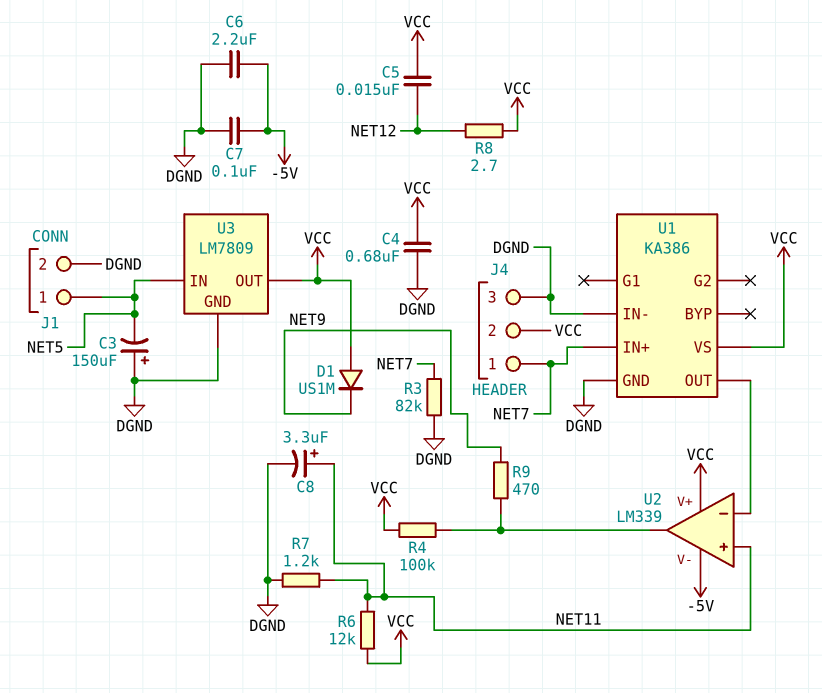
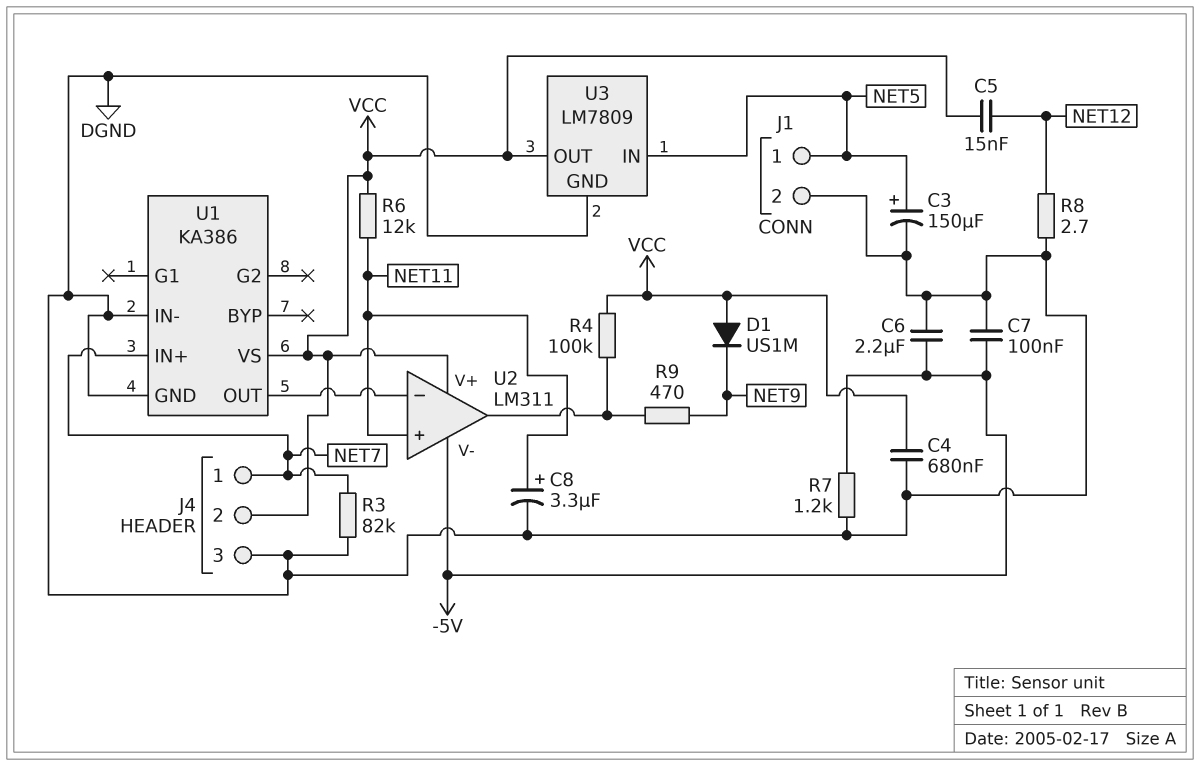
C3: 150uF (plus DGND, minus NET5) -> 150uF (plus NET5, minus DGND)
R7: 1.2k (DGND, NET11) -> 1.2k (-5V, DGND)
R8: 2.7 (NET12, VCC) -> 2.7 (DGND, NET12)
U2: LM339 -> LM311

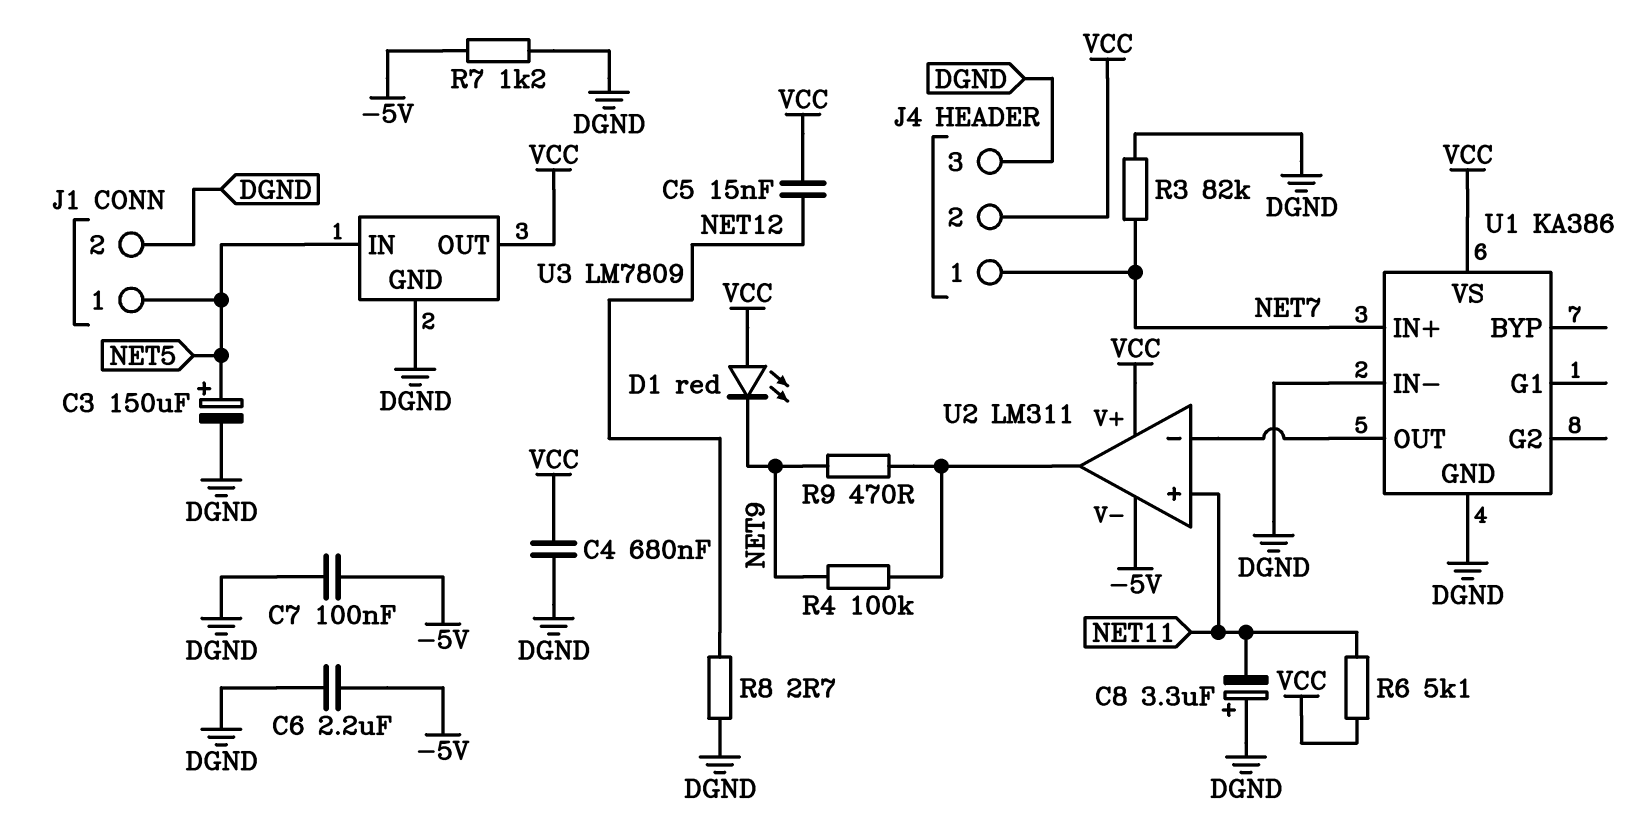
C8: 3.3uF (plus NET11, minus DGND) -> 3.3uF (plus DGND, minus NET11)
D1: diode US1M (A VCC, K NET9) -> LED red (A VCC, K NET9)
R4: 100k (U2/out, VCC) -> 100k (NET9, U2/out)
R6: 12k (NET11, VCC) -> 5.1k (NET11, VCC)

